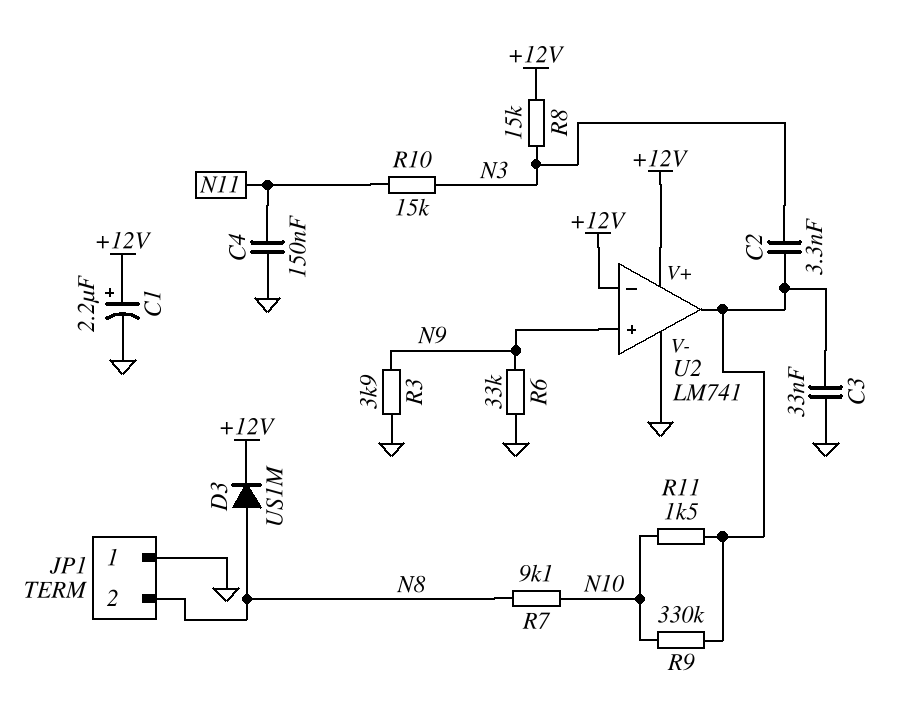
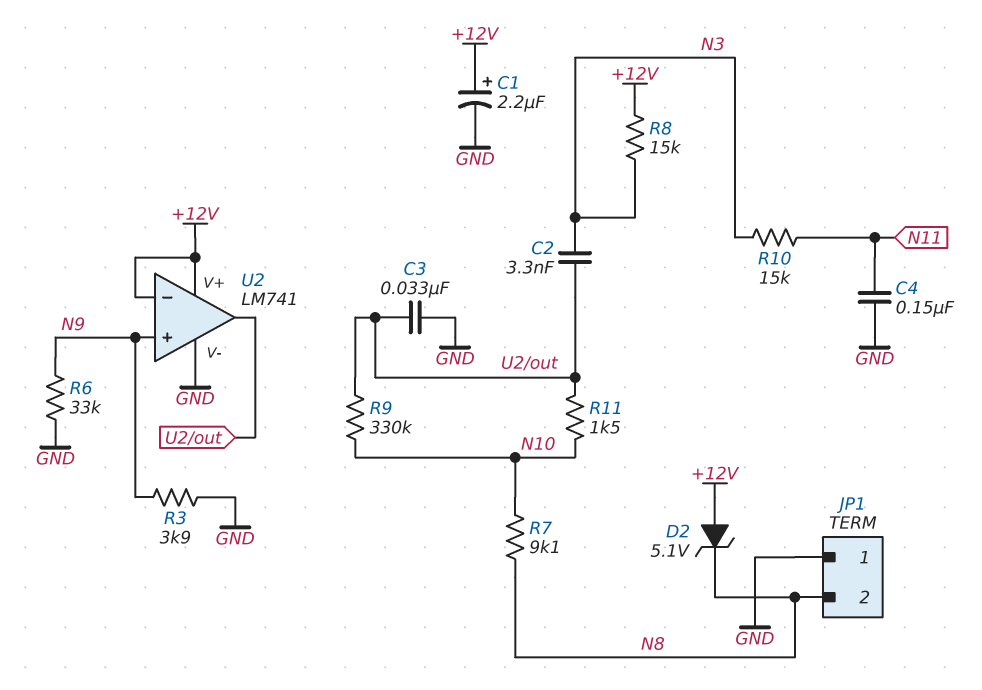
D2: none -> zener 5.1V (A +12V, K N8)
D3: diode US1M (A N8, K +12V) -> none

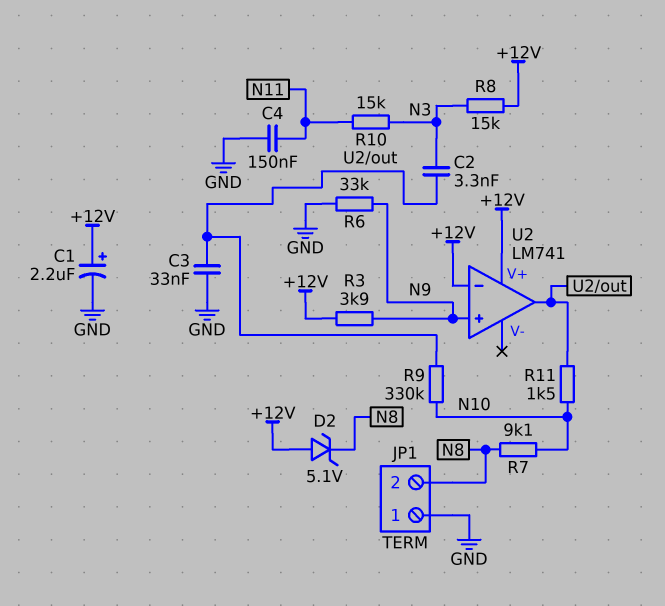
R3: 3.9k (GND, N9) -> 3.9k (+12V, N9)
U2 pin V-: GND -> none

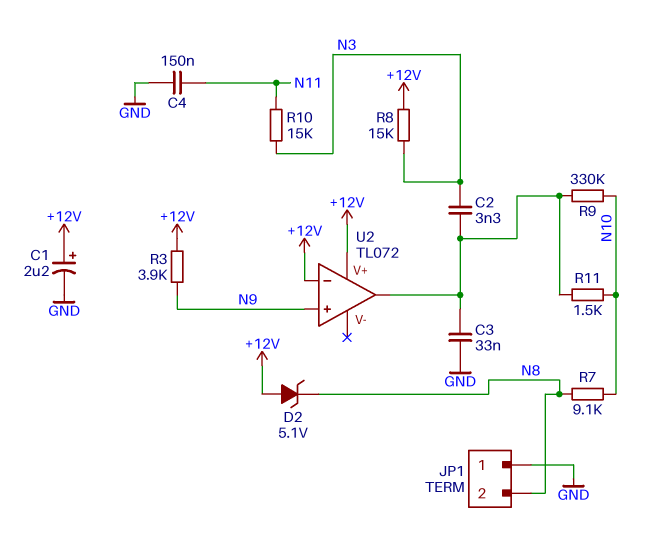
R6: 33k (GND, N9) -> none
U2: LM741 -> TL072

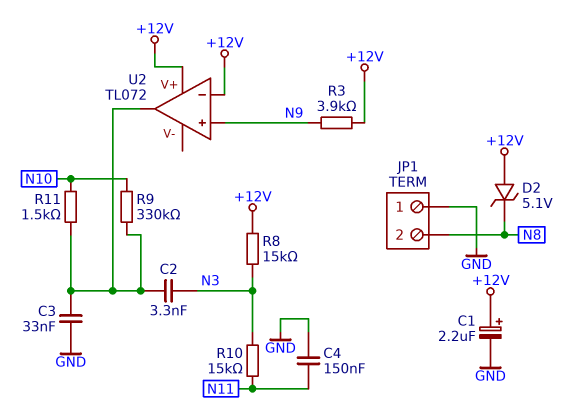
R7: 9.1k (N8, N10) -> none

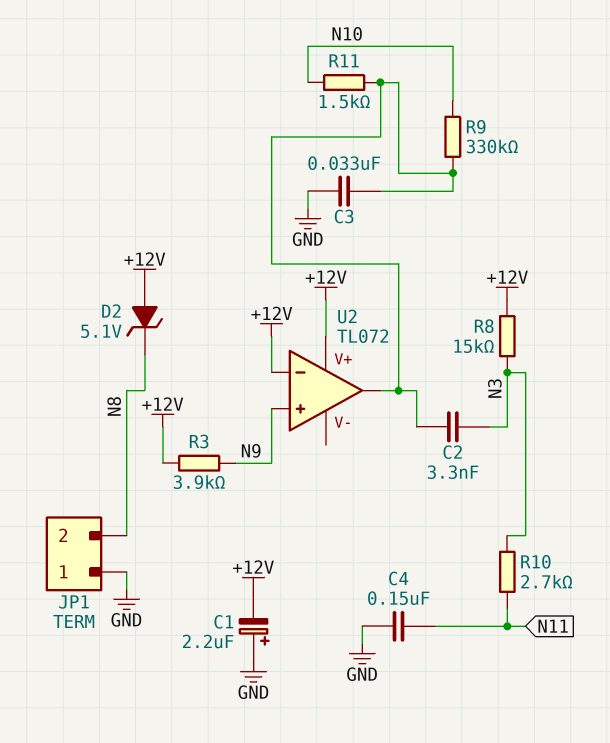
C1: 2.2uF (plus +12V, minus GND) -> 2.2uF (plus GND, minus +12V)
R10: 15k (N3, N11) -> 2.7k (N3, N11)

